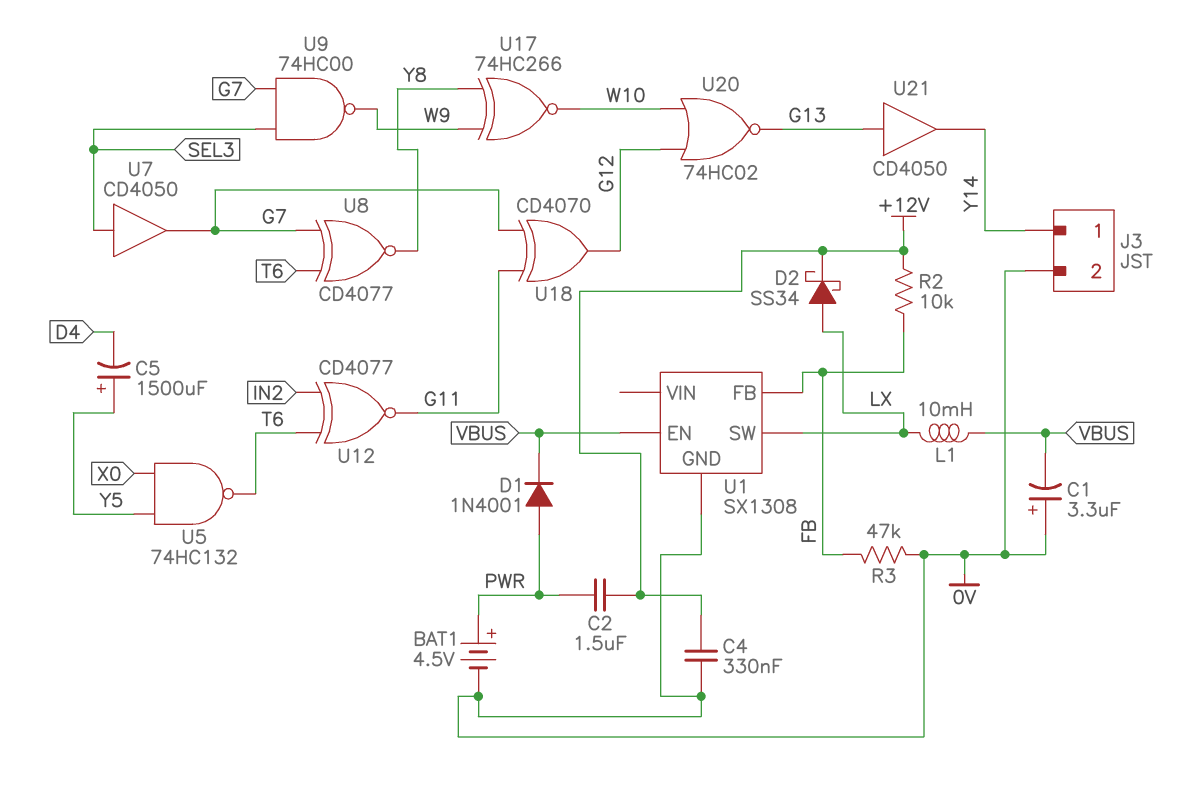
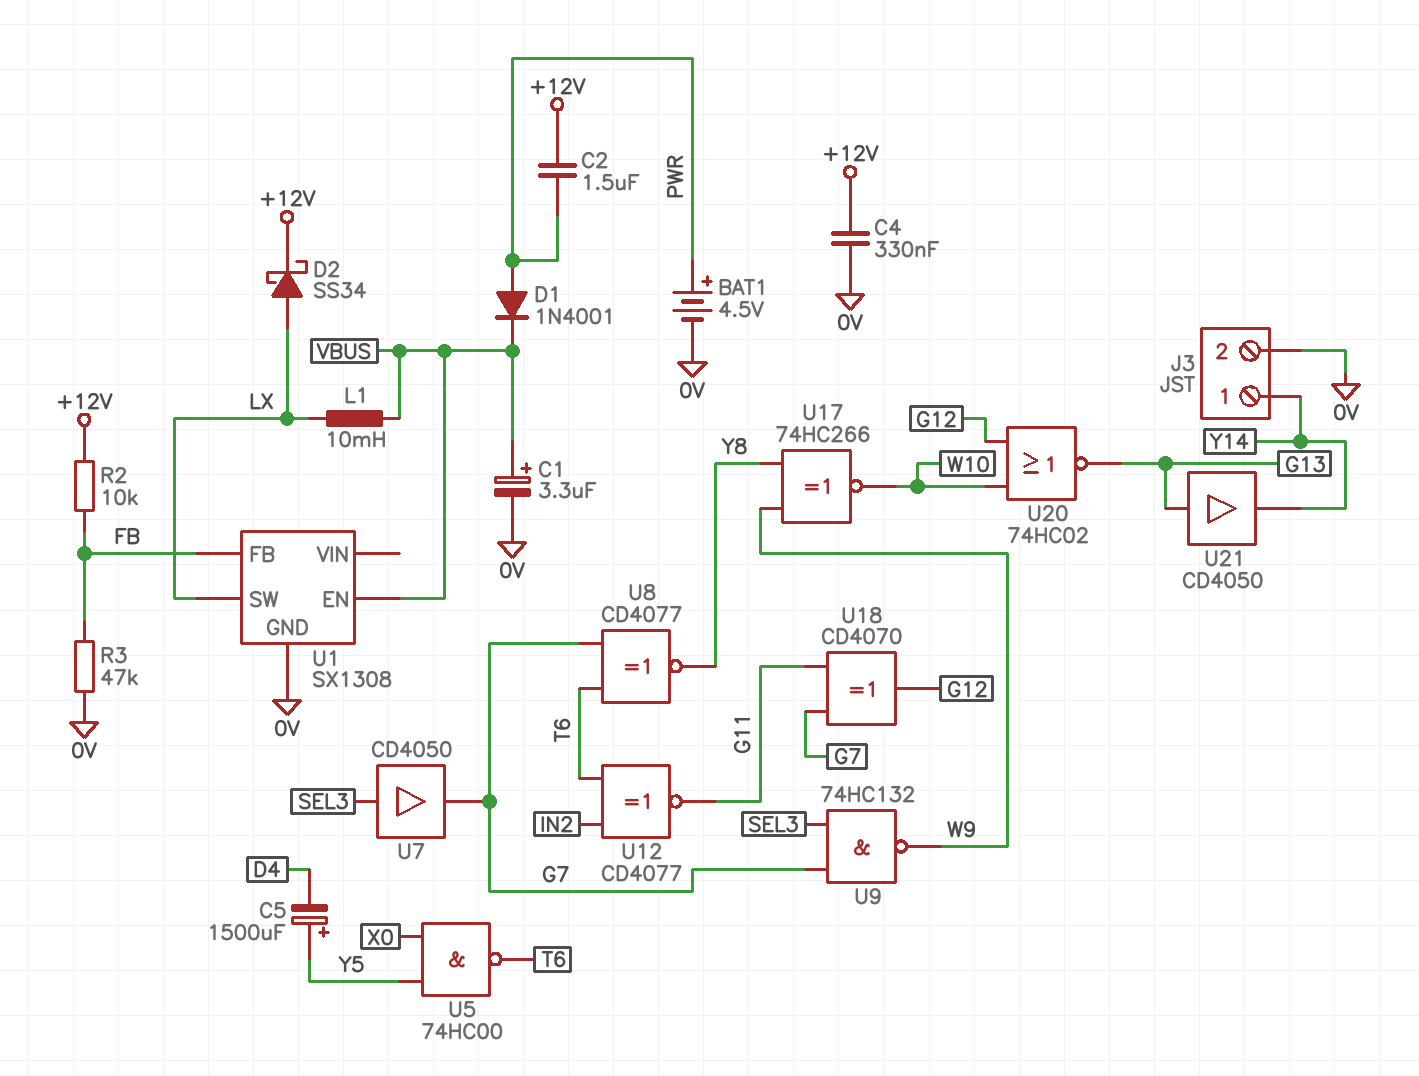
C1: 3.3uF (plus 0V, minus VBUS) -> 3.3uF (plus VBUS, minus 0V)
U5: NAND 74HC132 (in X0, in Y5, out T6) -> NAND 74HC00 (in X0, in Y5, out T6)
U9: NAND 74HC00 (in G7, in SEL3, out W9) -> NAND 74HC132 (in G7, in SEL3, out W9)

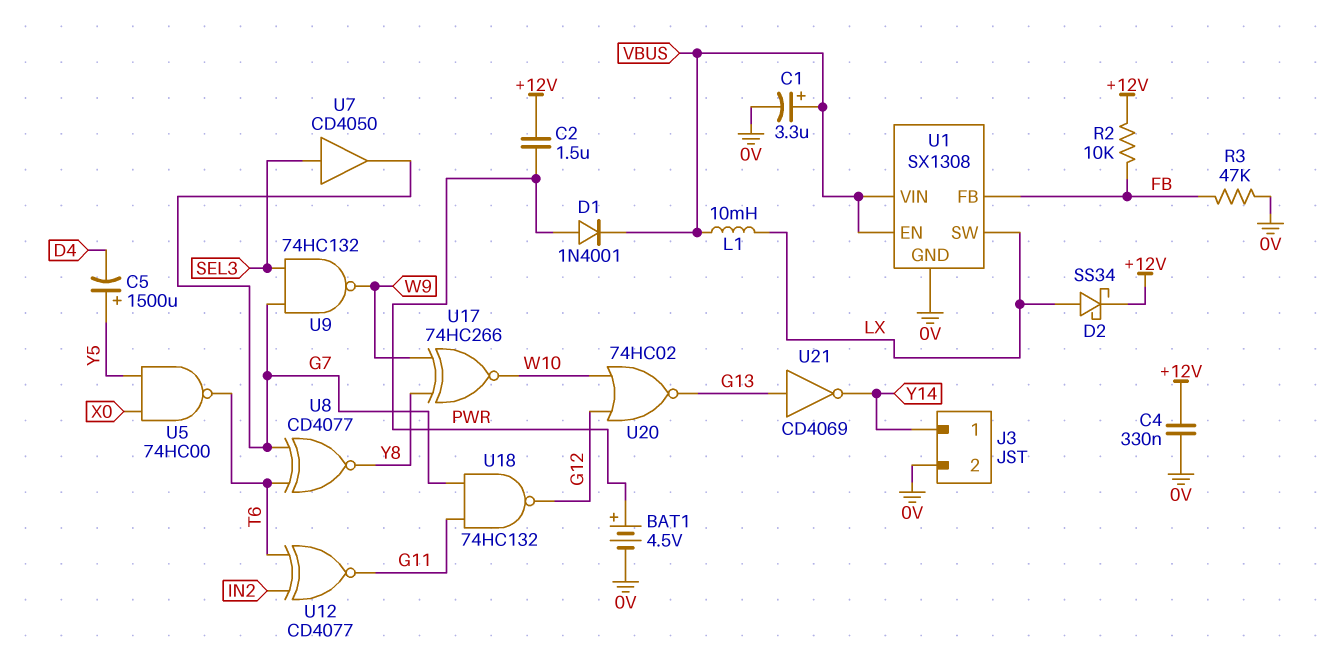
U1 pin VIN: none -> VBUS
U18: XOR CD4070 (in G7, in G11, out G12) -> NAND 74HC132 (in G7, in G11, out G12)
U21: buffer CD4050 (in G13, out Y14) -> NOT CD4069 (in G13, out Y14)

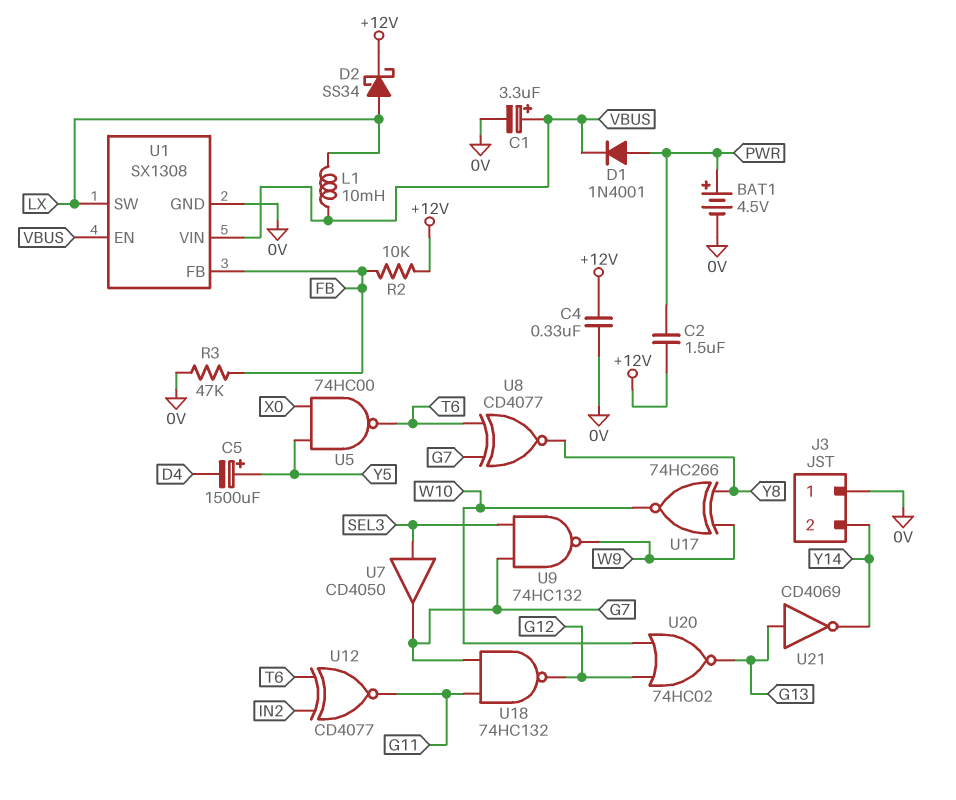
J3 pin 1: Y14 -> 0V
J3 pin 2: 0V -> Y14

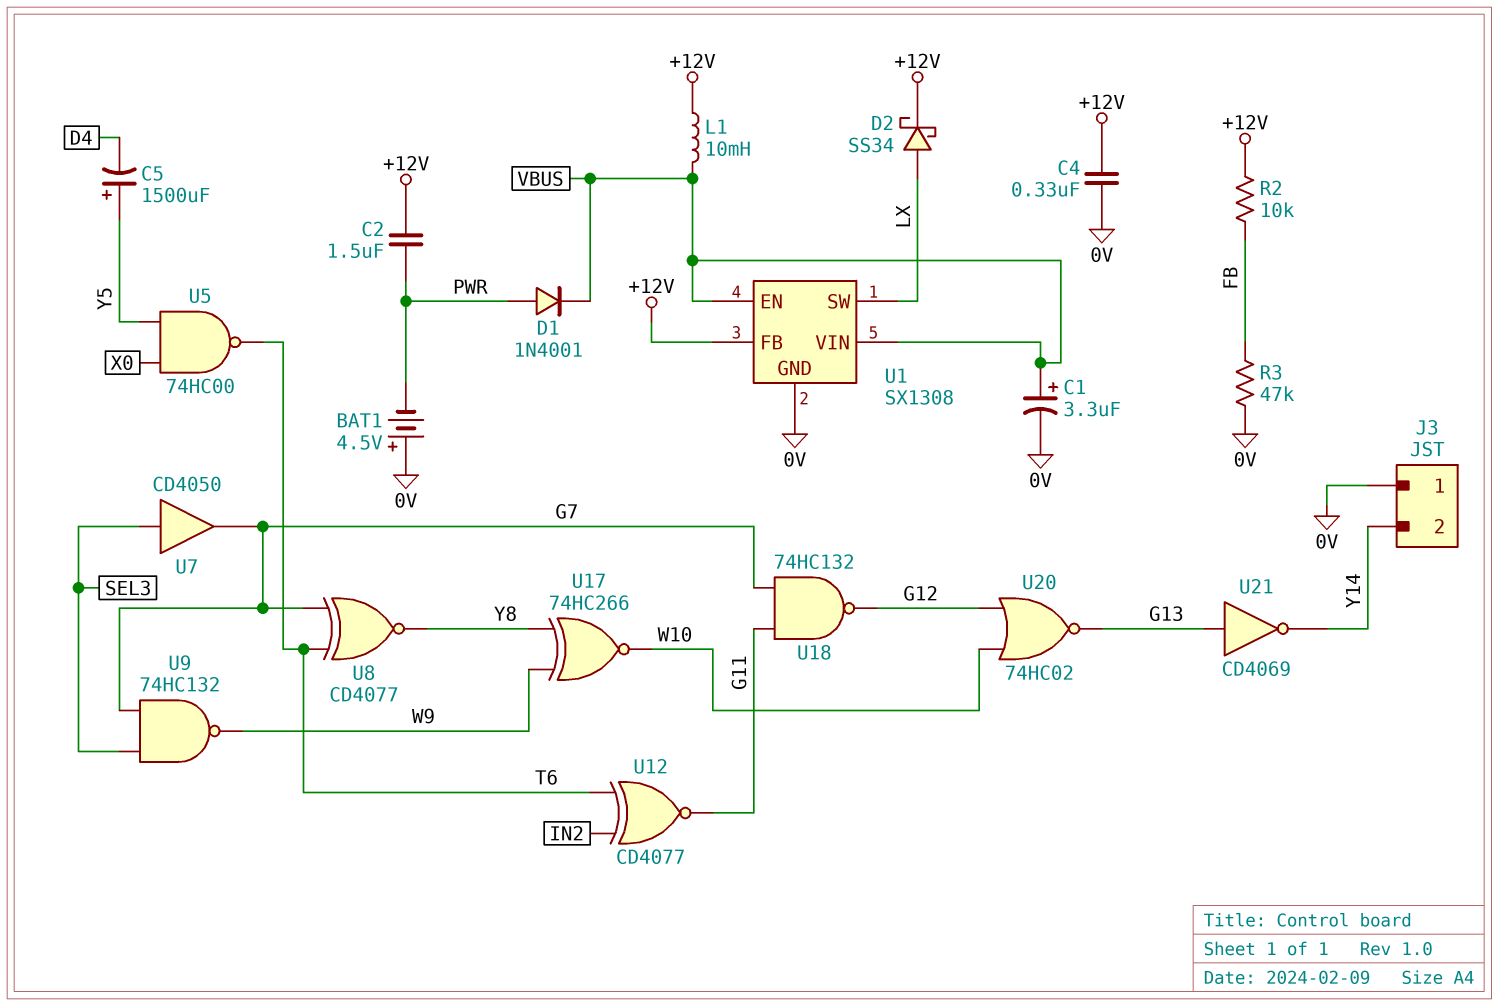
BAT1: 4.5V (plus PWR, minus 0V) -> 4.5V (plus 0V, minus PWR)
L1: 10mH (LX, VBUS) -> 10mH (+12V, VBUS)
U1 pin FB: FB -> +12V

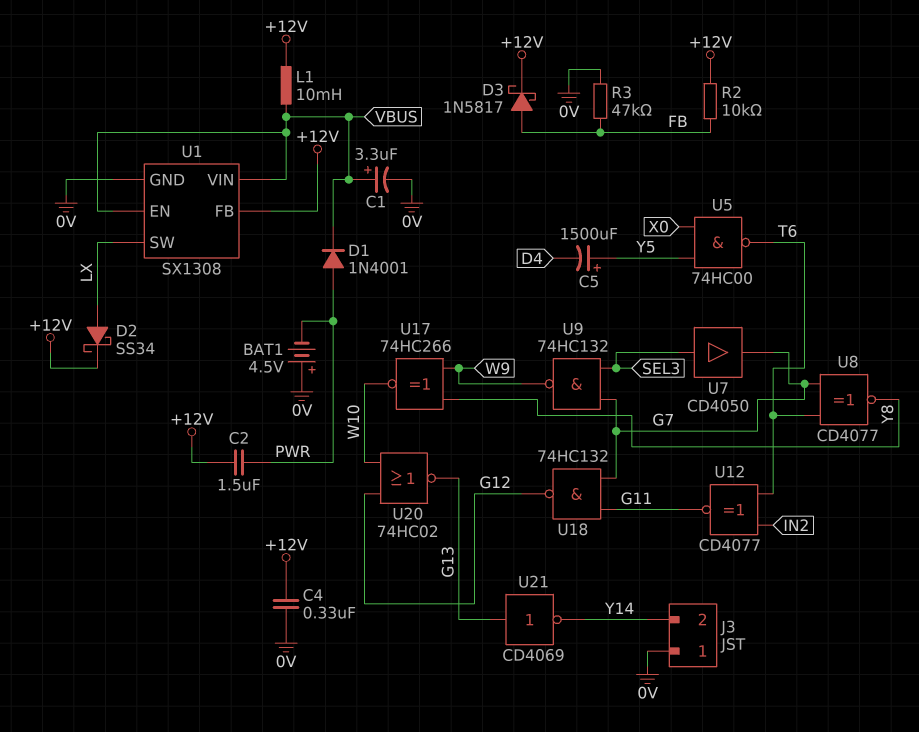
D3: none -> schottky 1N5817 (A FB, K +12V)

